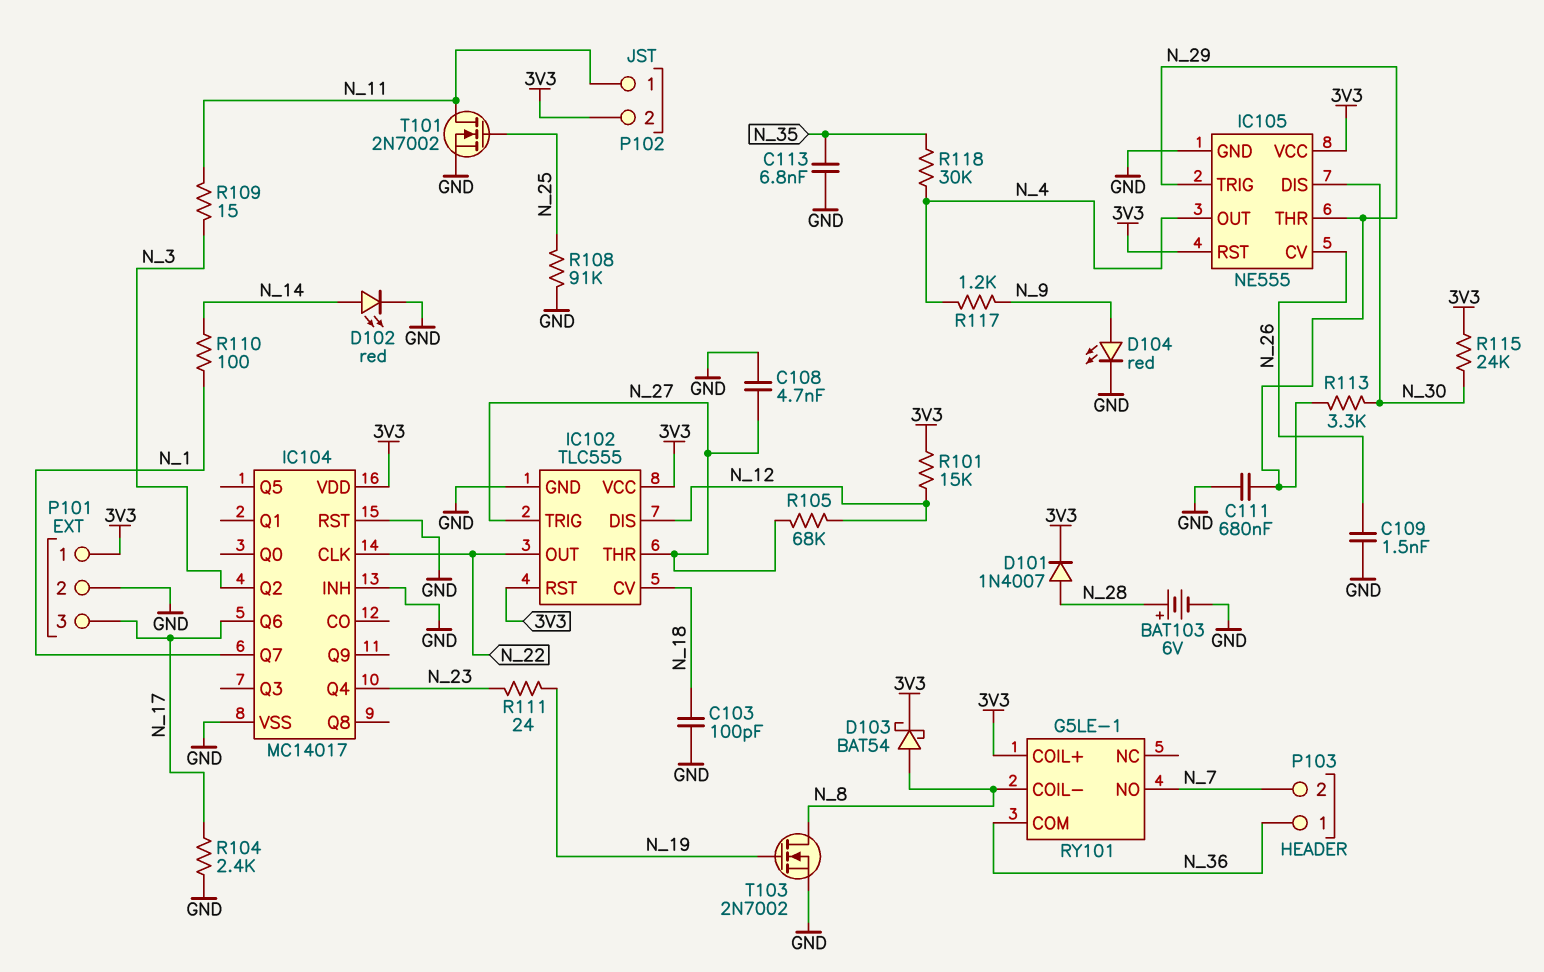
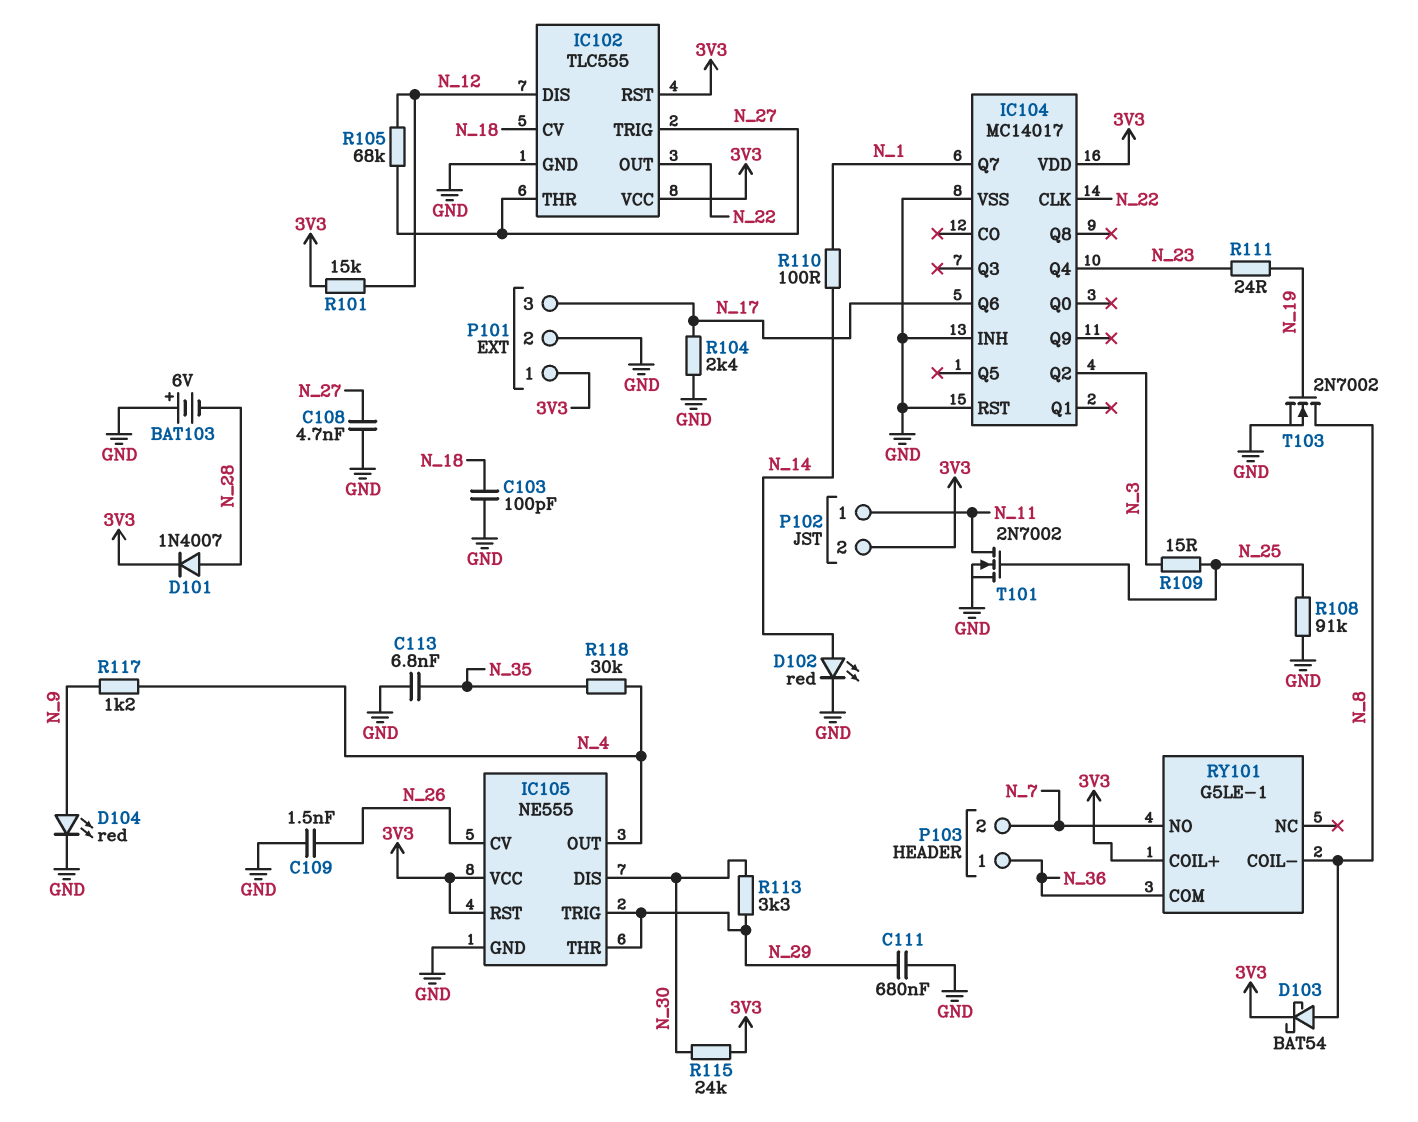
BAT103: 6V (plus N_28, minus GND) -> 6V (plus GND, minus N_28)
R109: 15 (N_3, N_11) -> 15 (N_3, N_25)

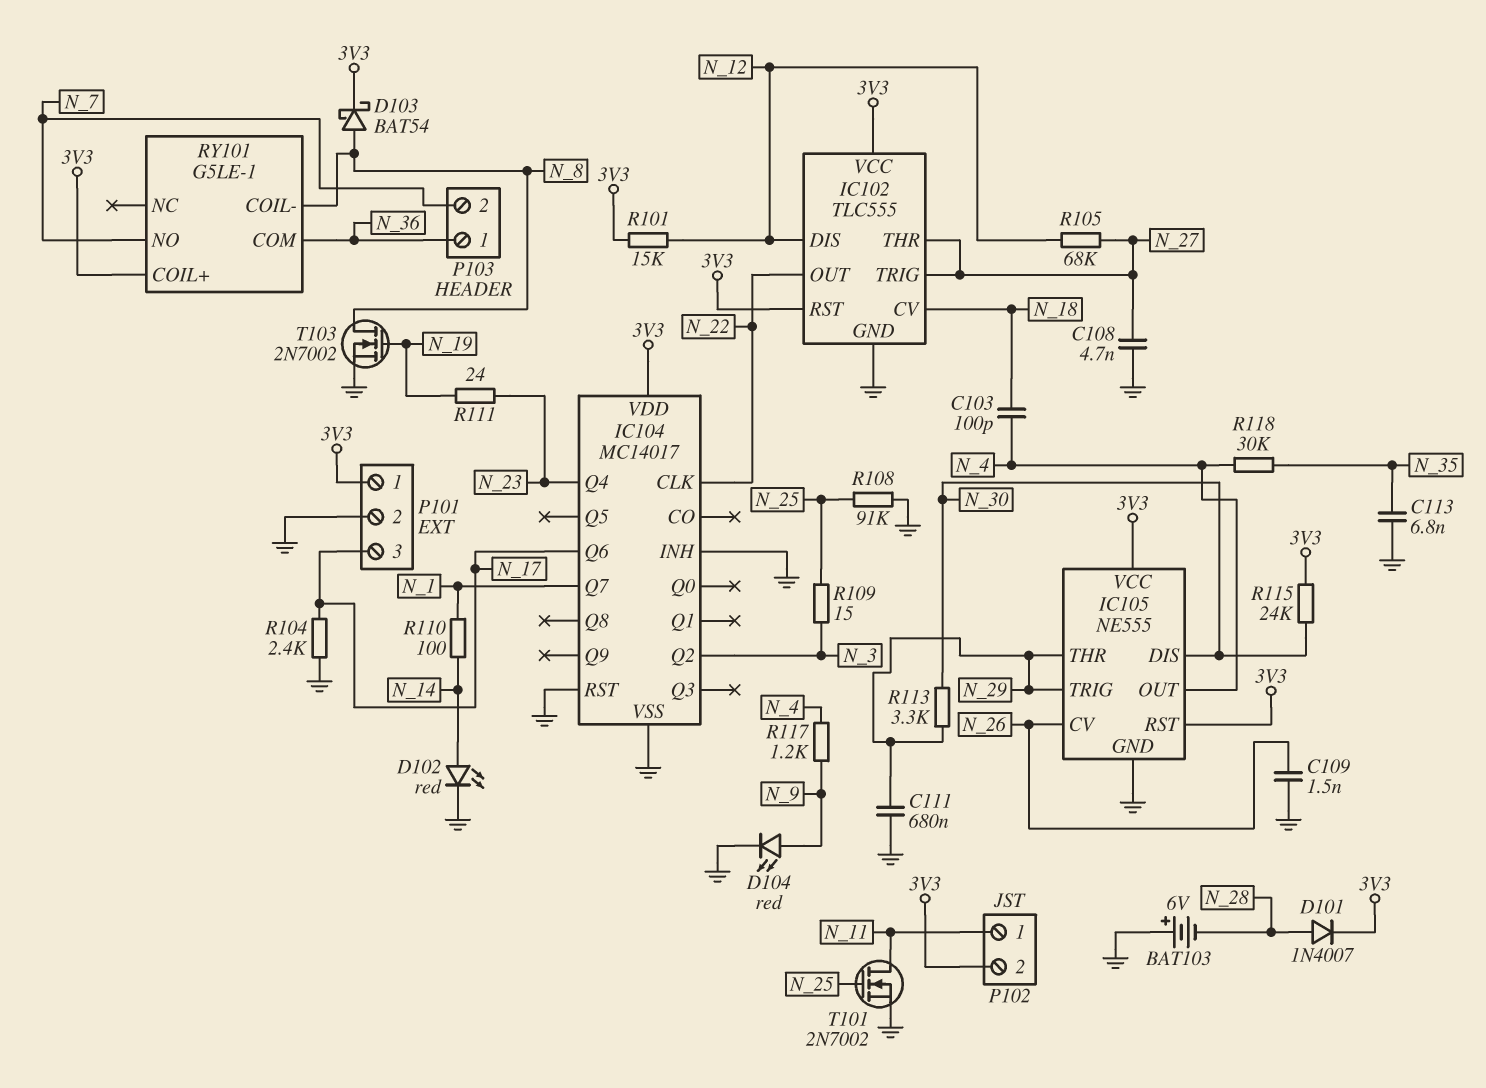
C103: 100pF (GND, N_18) -> 100pF (N_4, N_18)

